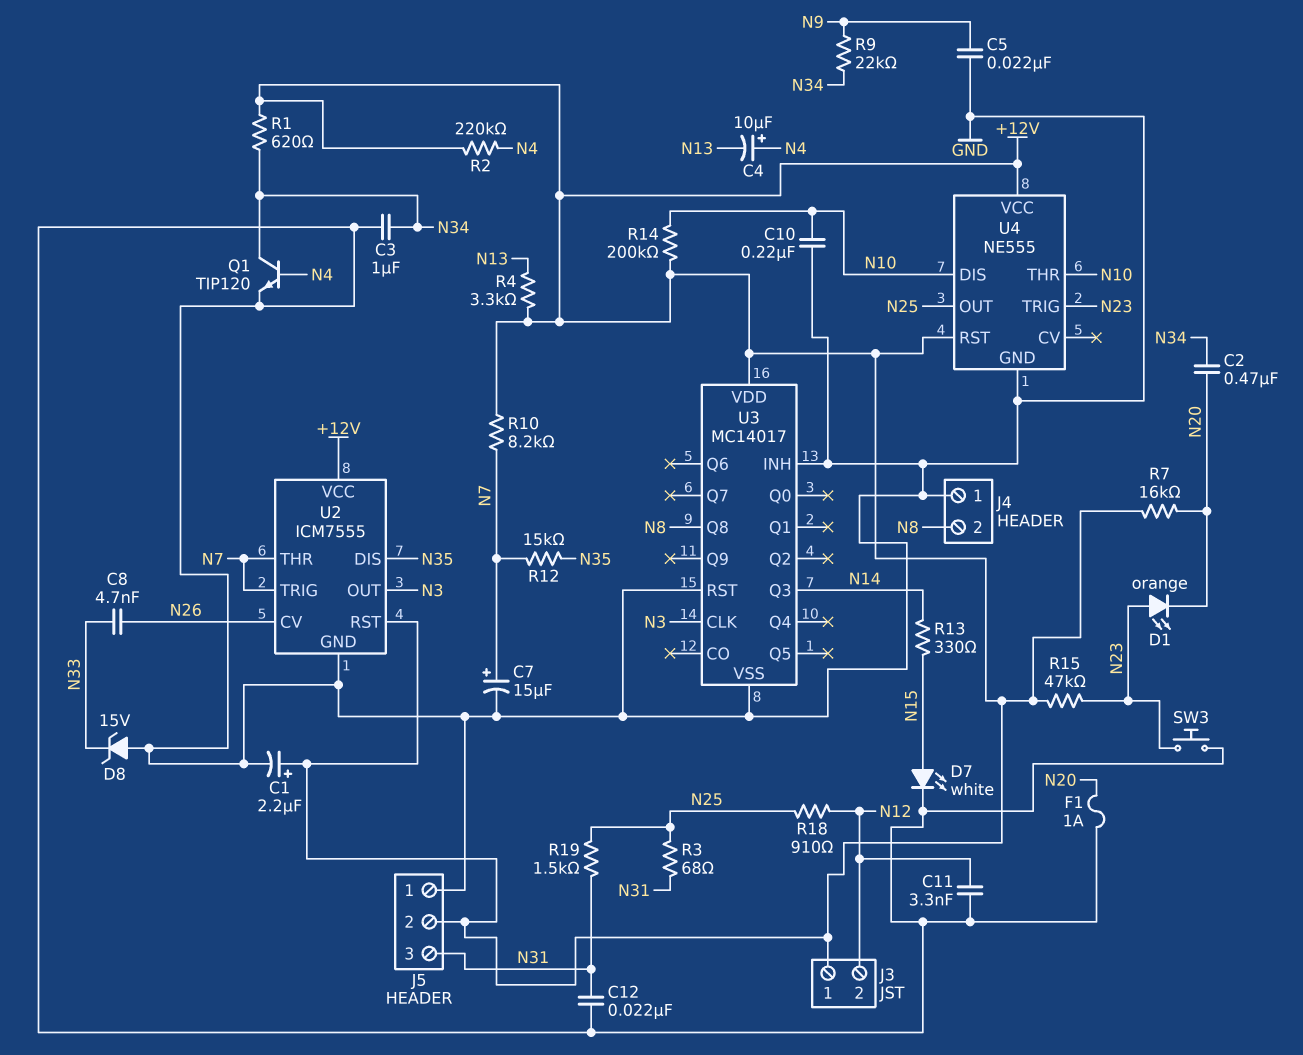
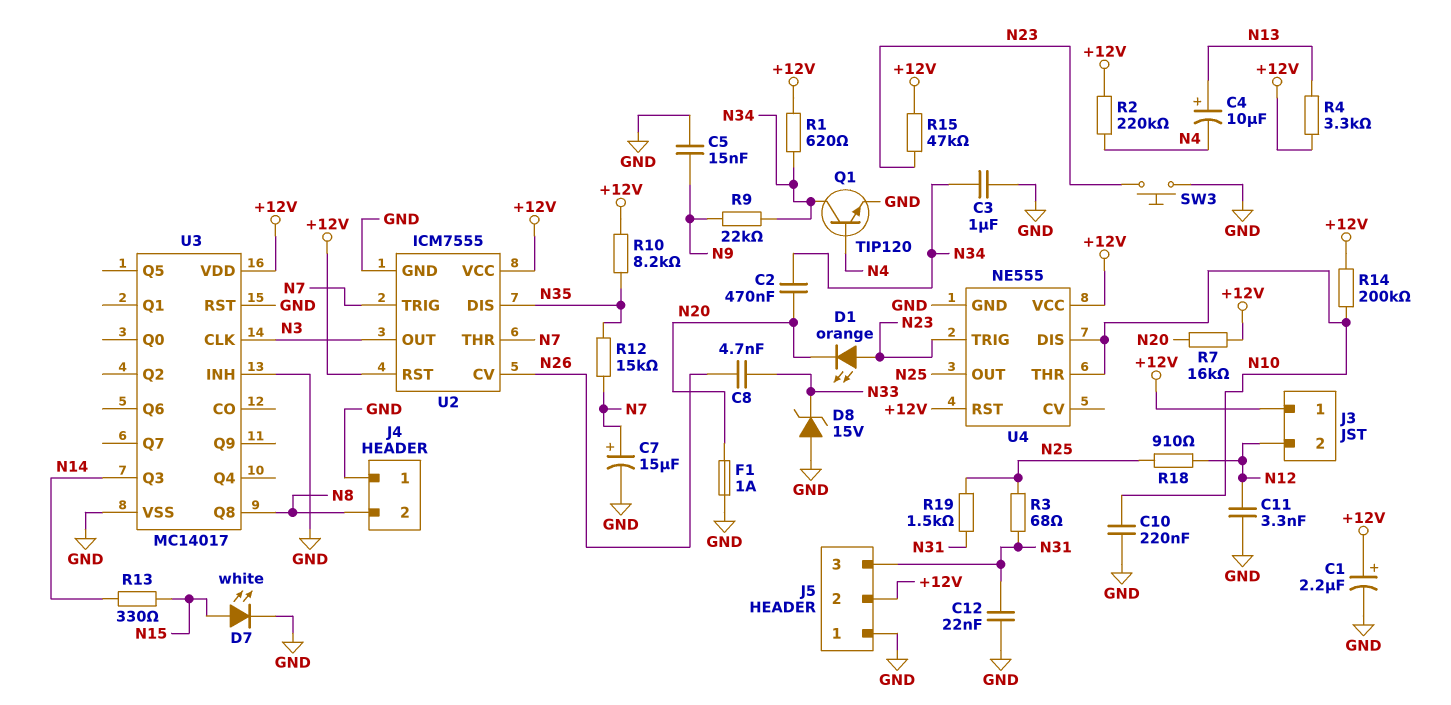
C4: 10uF (plus N4, minus N13) -> 10uF (plus N13, minus N4)
C5: 22nF (GND, N9) -> 15nF (GND, N9)
R10: 8.2k (+12V, N7) -> 8.2k (+12V, N35)

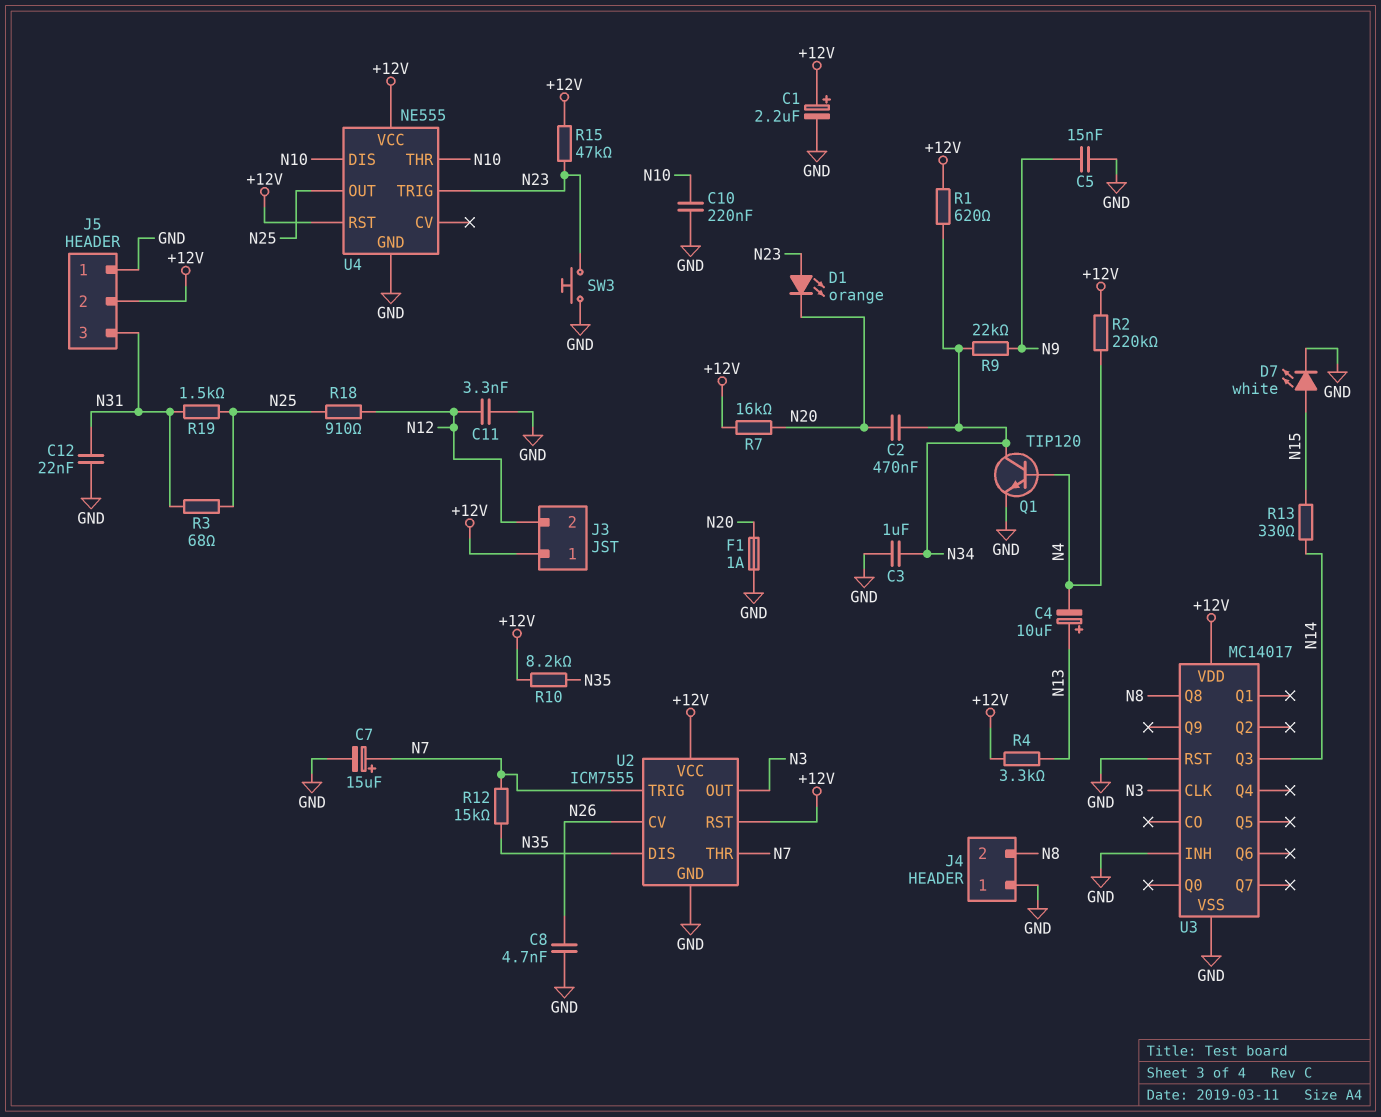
C8: 4.7nF (N26, N33) -> 4.7nF (GND, N26)
D8: zener 15V (A GND, K N33) -> none
R14: 200k (+12V, N10) -> none

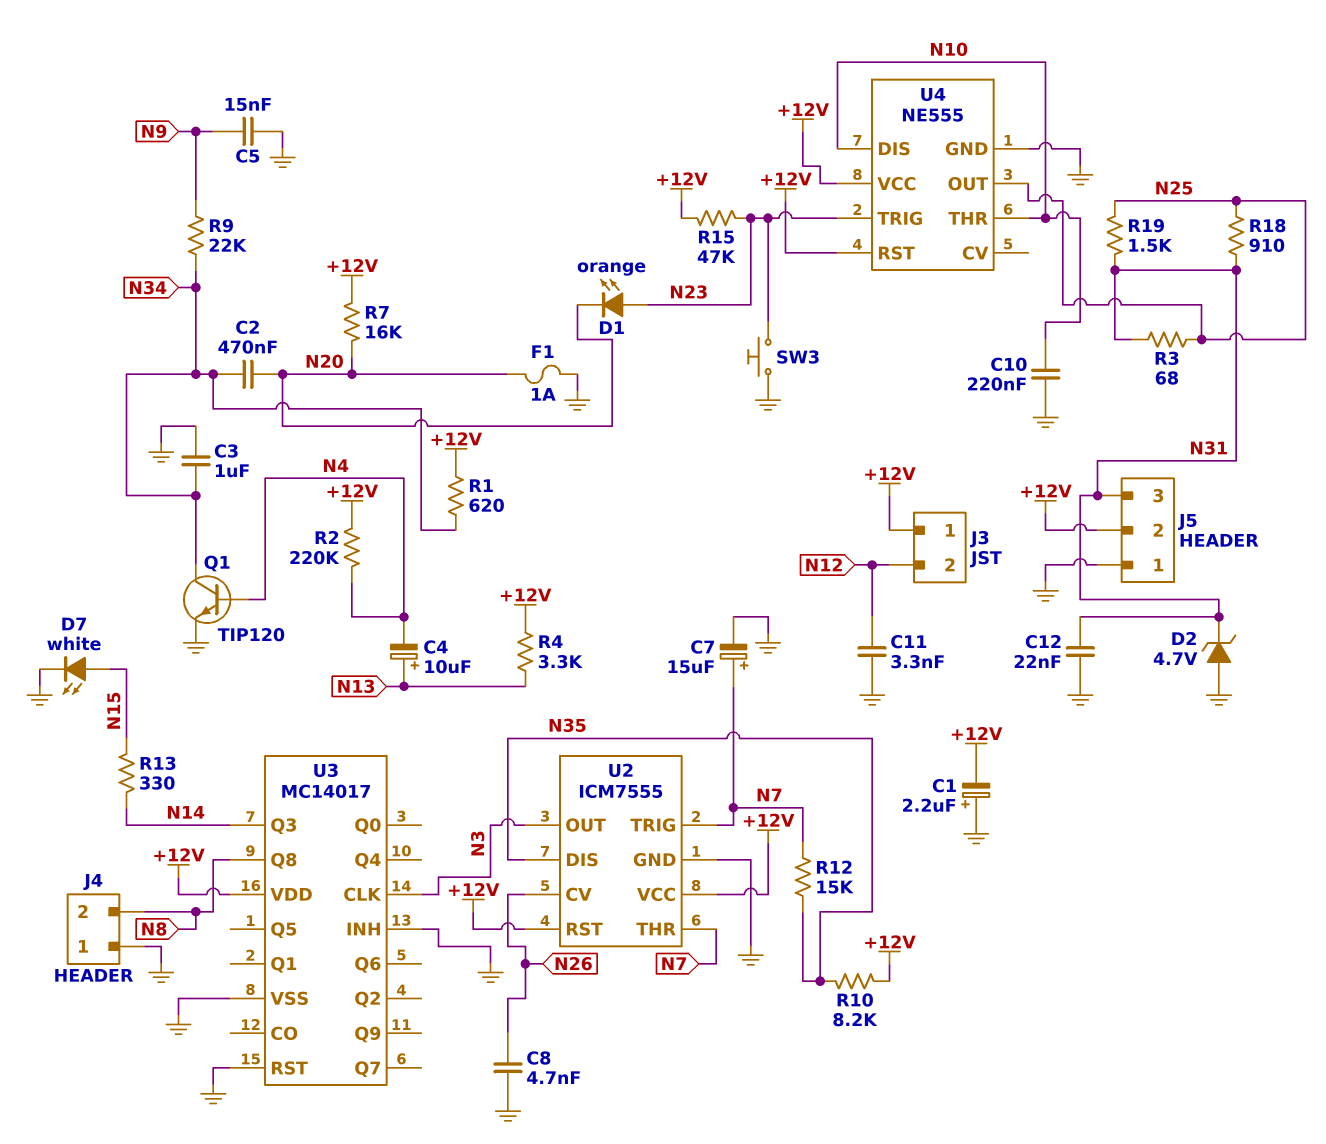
C1: 2.2uF (plus +12V, minus GND) -> 2.2uF (plus GND, minus +12V)
D2: none -> zener 4.7V (A GND, K N31)
R18: 910 (N12, N25) -> 910 (N25, N31)

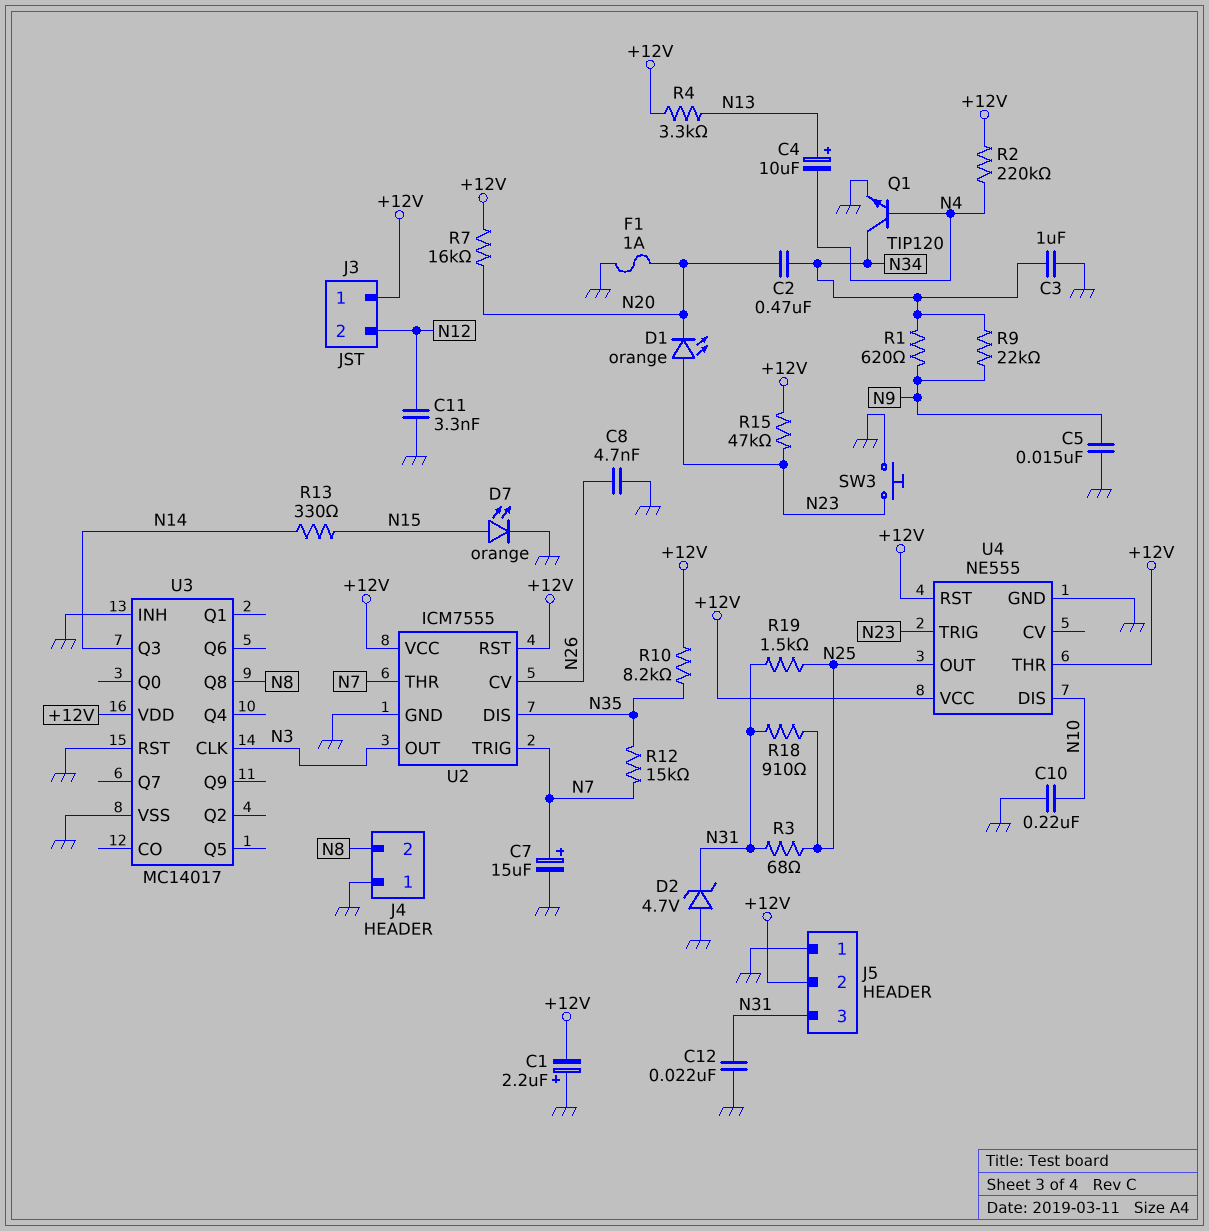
D7: LED white (A N15, K GND) -> LED orange (A N15, K GND)
R1: 620 (+12V, N34) -> 620 (N9, N34)
U4 pin THR: N10 -> +12V

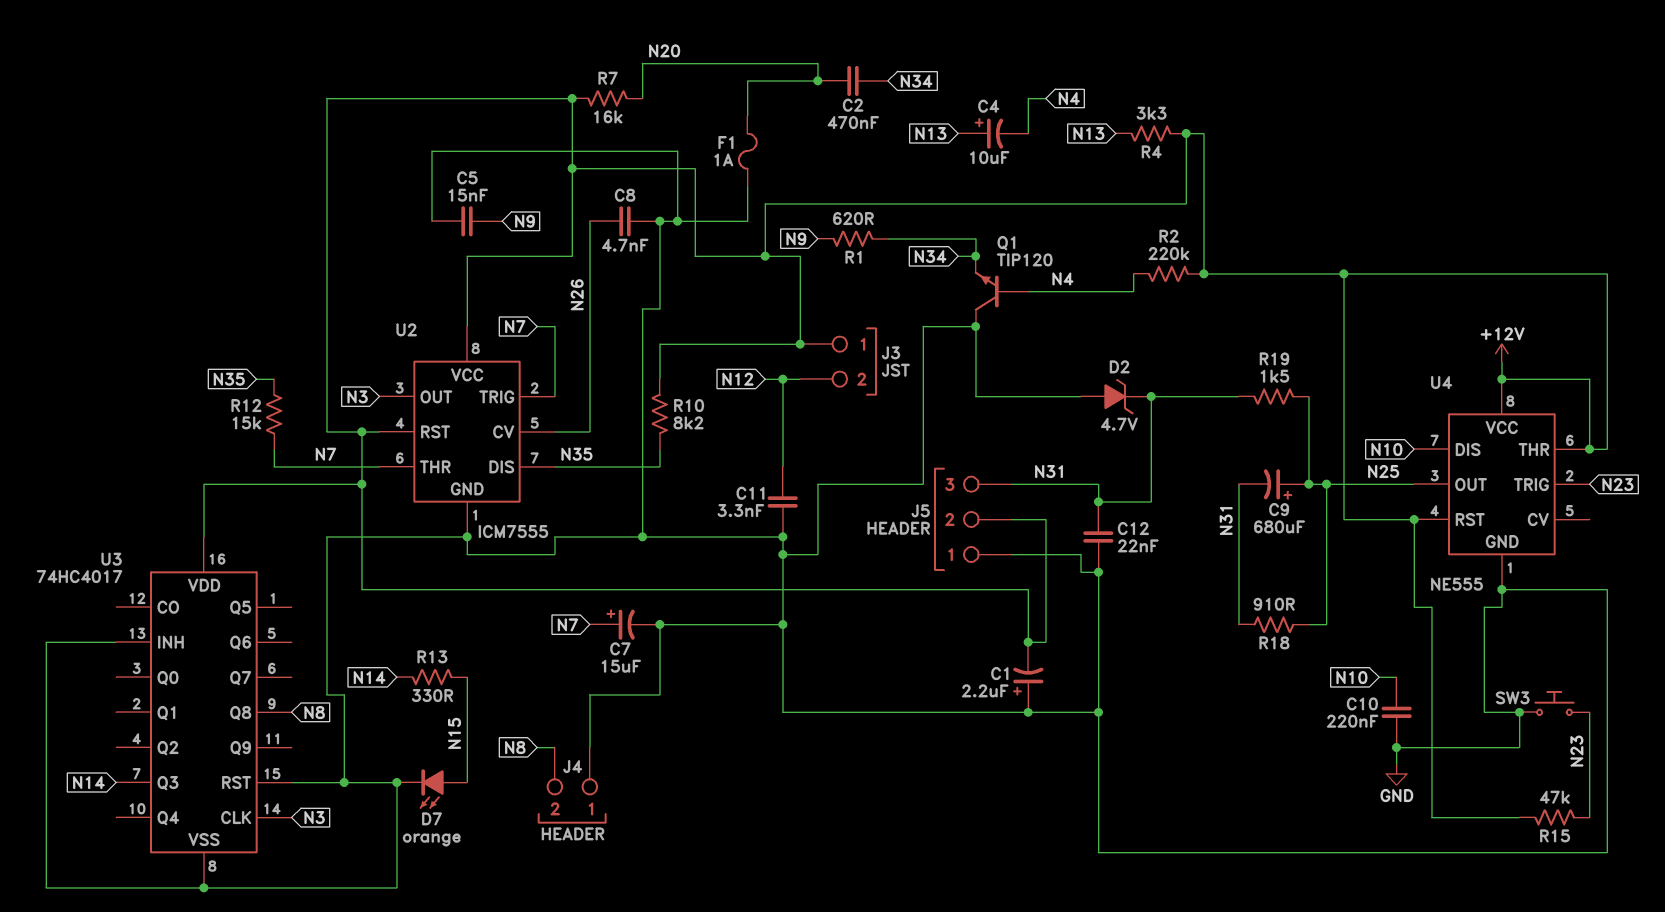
C3: 1uF (GND, N34) -> none
C9: none -> 680uF (plus N25, minus N31)
D1: LED orange (A N23, K N20) -> none
Q1: NPN TIP120 (B N4, C N34, E GND) -> NPN TIP120 (B N4, C GND, E N34)
R3: 68 (N25, N31) -> none
R9: 22k (N9, N34) -> none
U3: MC14017 -> 74HC4017

